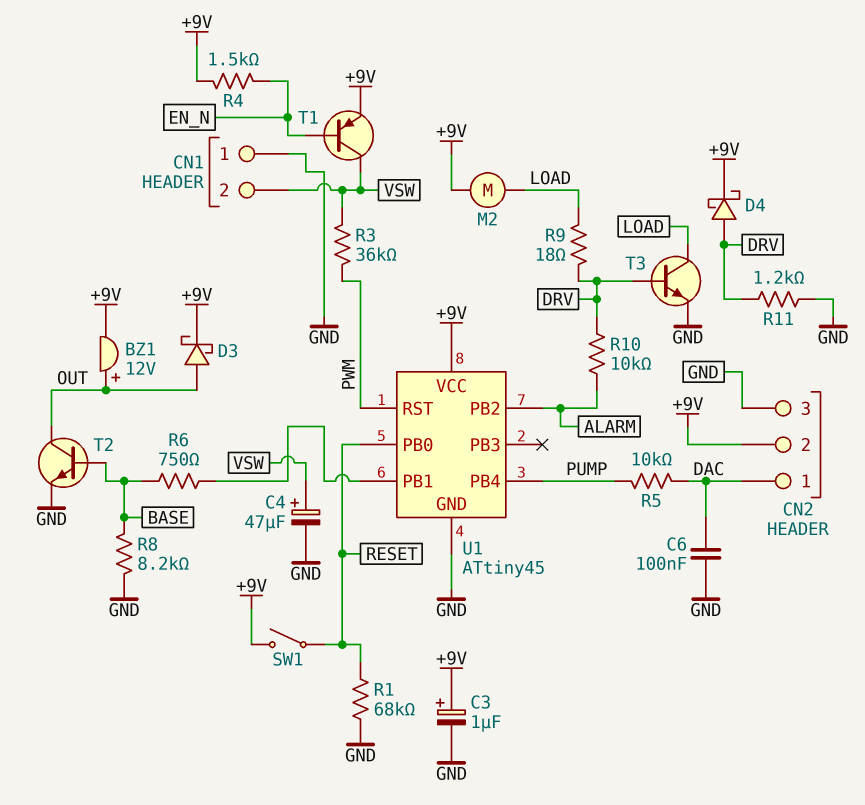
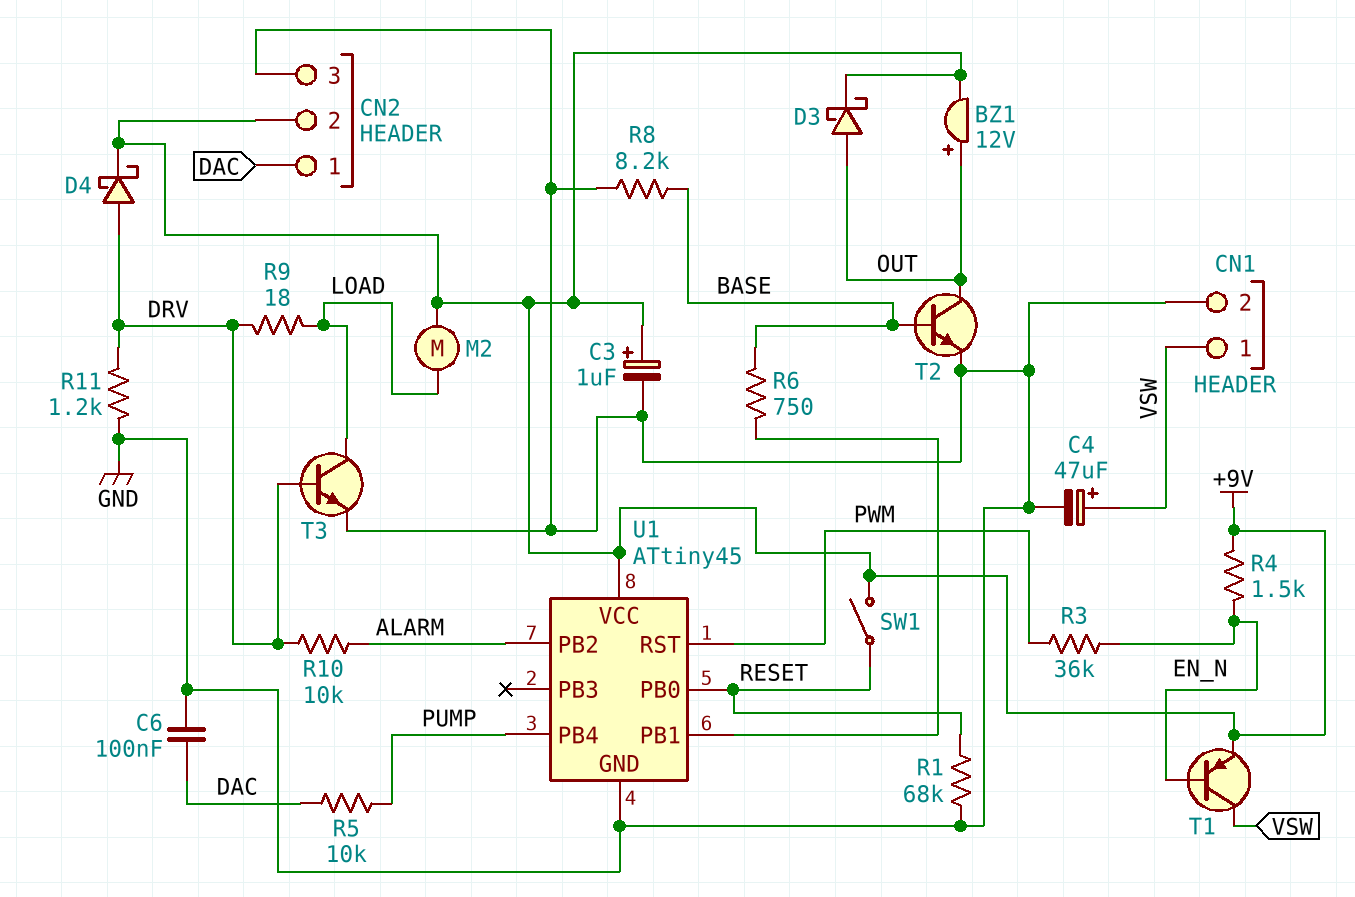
CN1 pin 1: GND -> VSW
CN1 pin 2: VSW -> GND
R3: 36k (PWM, VSW) -> 36k (EN_N, PWM)

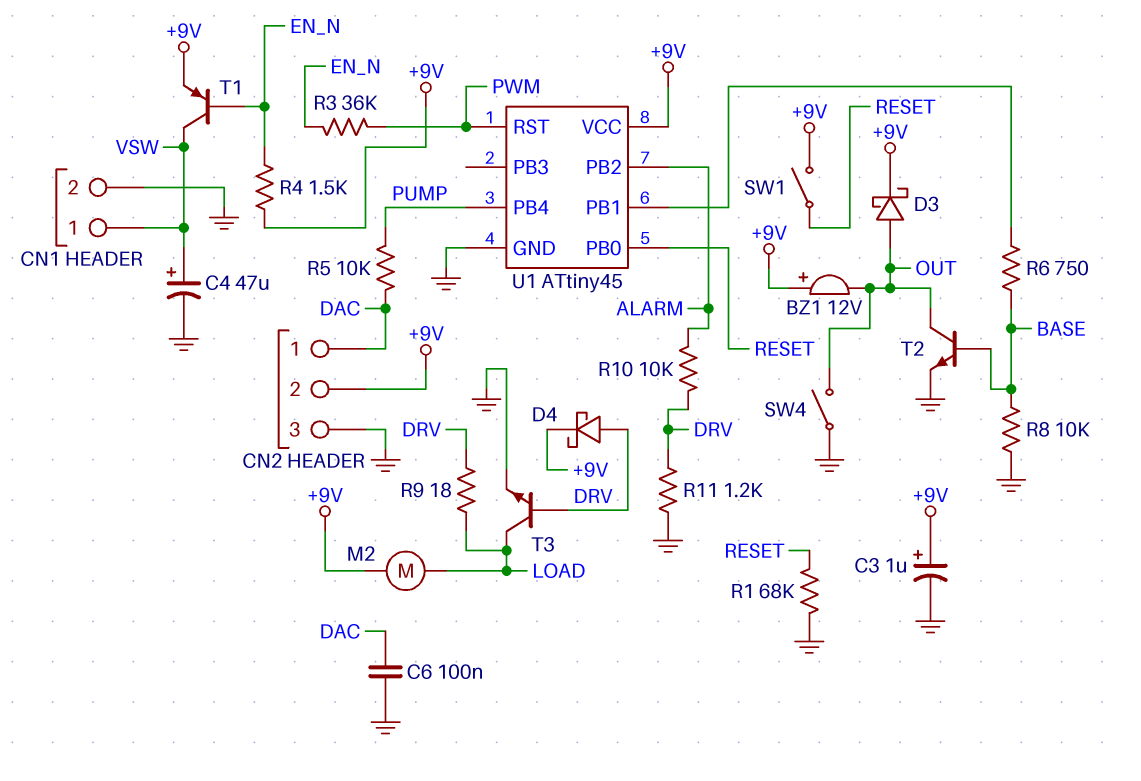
BZ1: buzzer 12V (plus OUT, minus +9V) -> buzzer 12V (plus +9V, minus OUT)
R8: 8.2k (BASE, GND) -> 10k (BASE, GND)
SW4: none -> switch (GND, OUT)

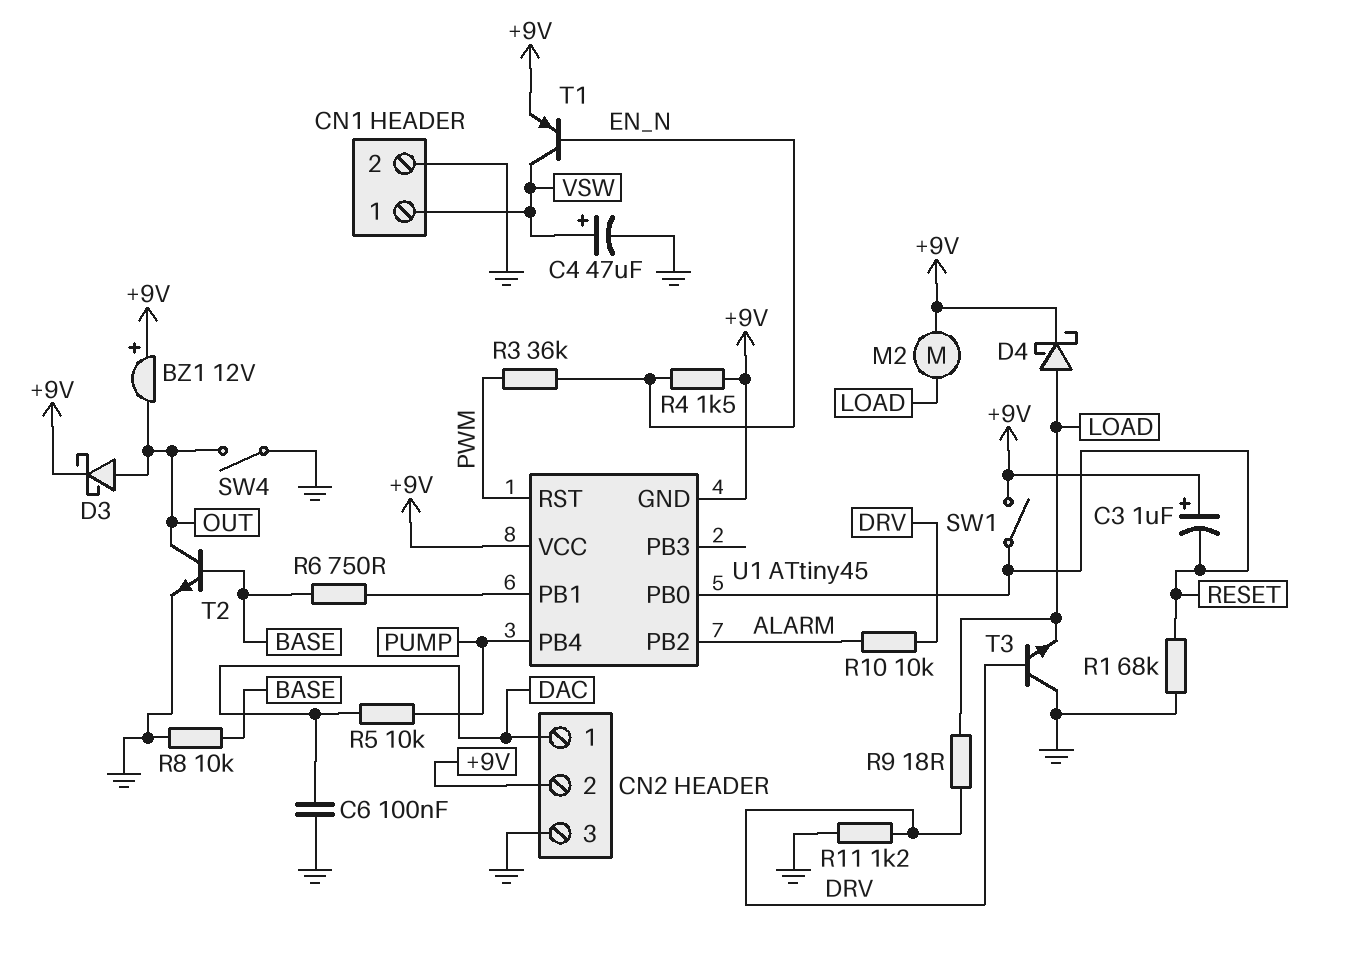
C3: 1uF (plus +9V, minus GND) -> 1uF (plus +9V, minus RESET)
D4: schottky (A DRV, K +9V) -> schottky (A LOAD, K +9V)
T3: NPN (B DRV, C LOAD, E GND) -> NPN (B DRV, C GND, E LOAD)
U1 pin GND: GND -> +9V

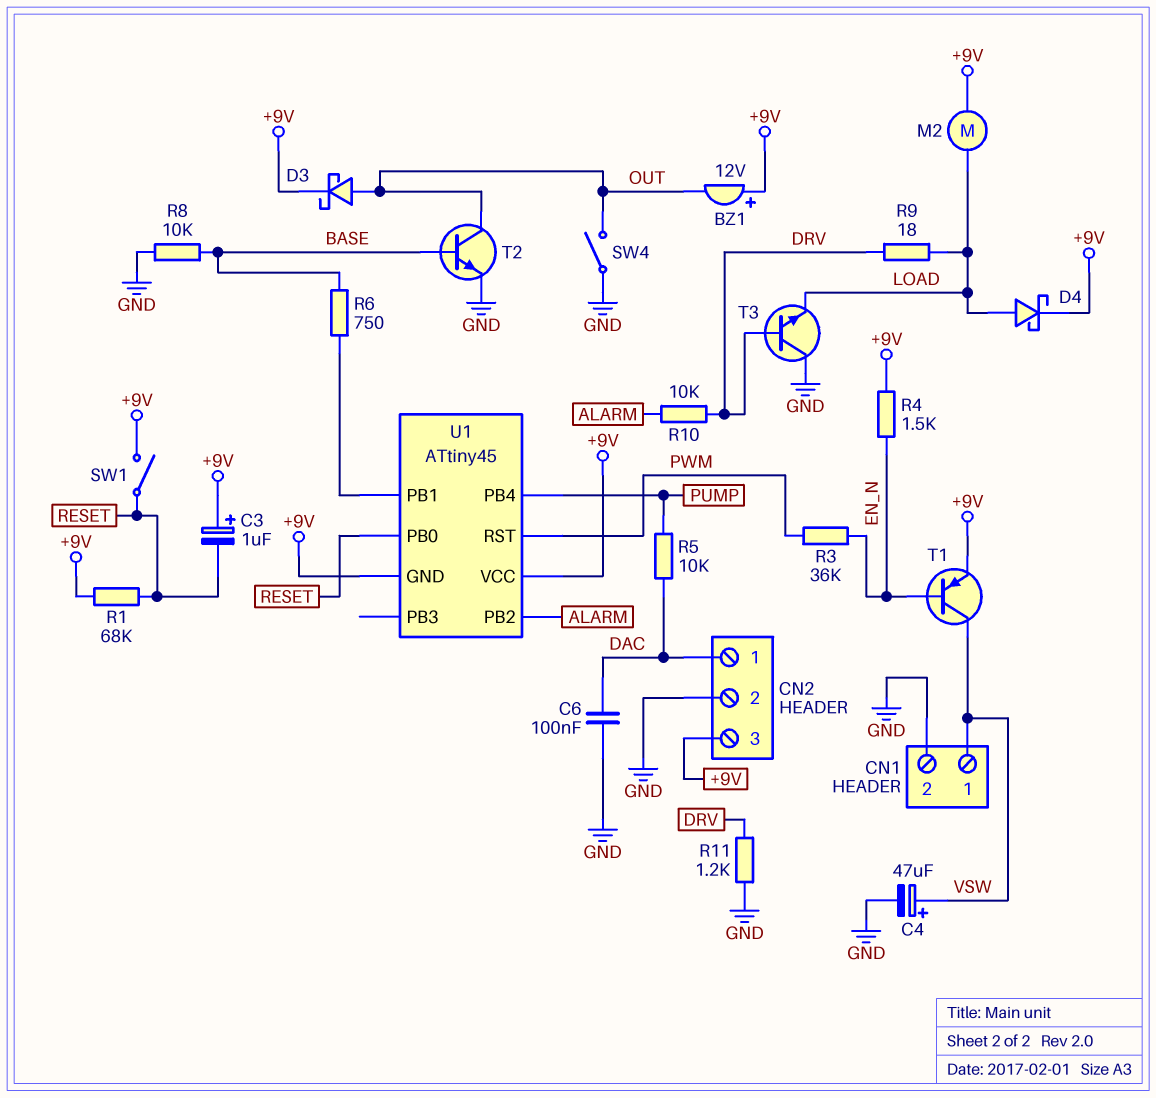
CN2 pin 2: +9V -> GND
CN2 pin 3: GND -> +9V
R1: 68k (GND, RESET) -> 68k (+9V, RESET)

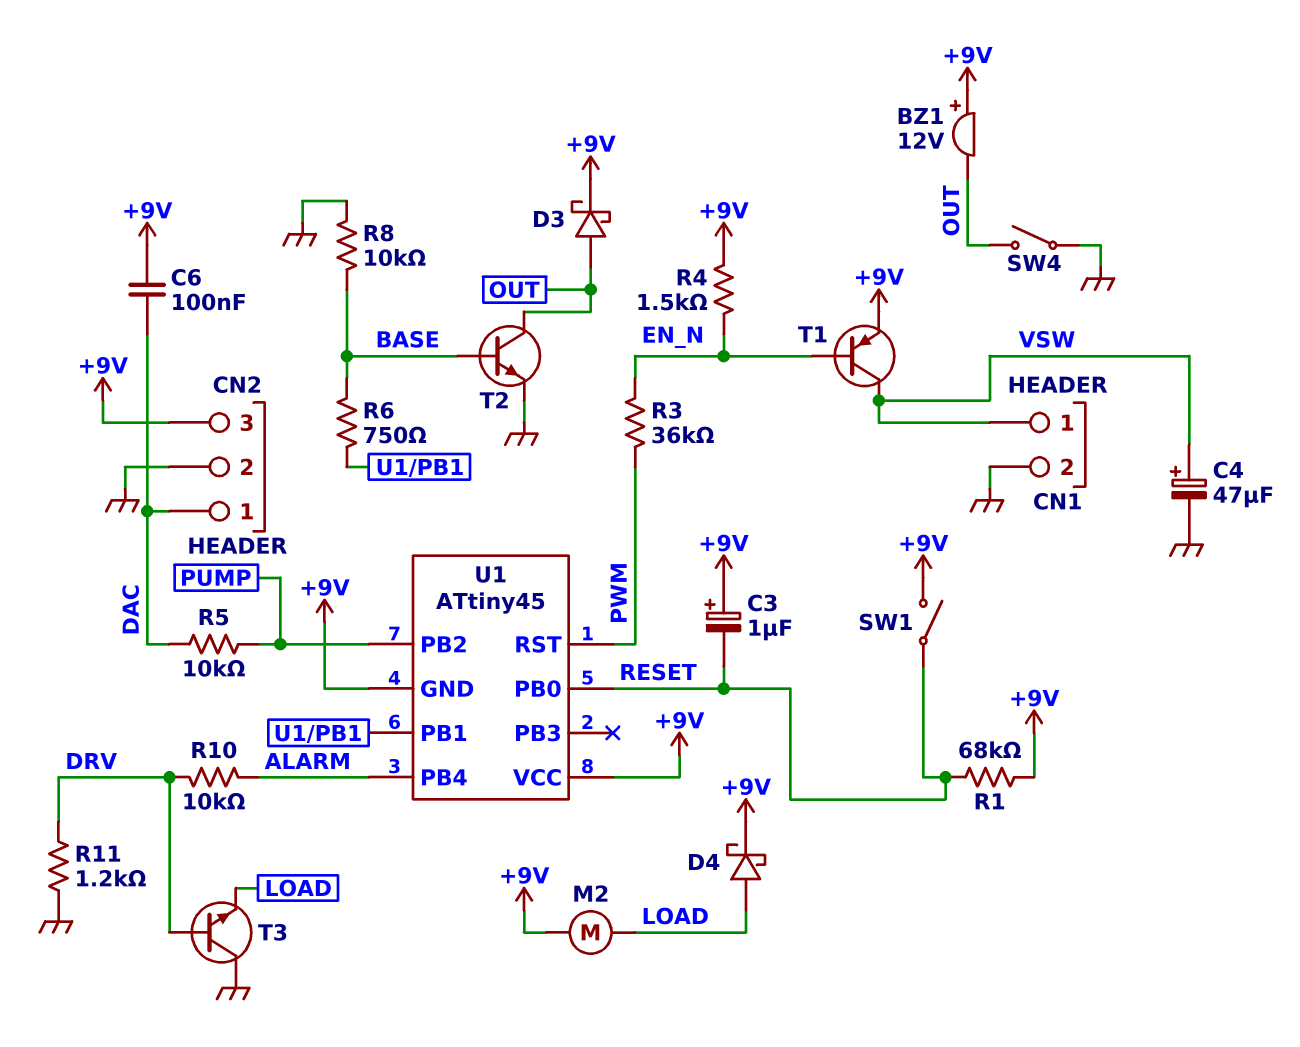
C6: 100nF (DAC, GND) -> 100nF (+9V, DAC)
R9: 18 (DRV, LOAD) -> none
U1 pin PB2: ALARM -> PUMP
U1 pin PB4: PUMP -> ALARM

